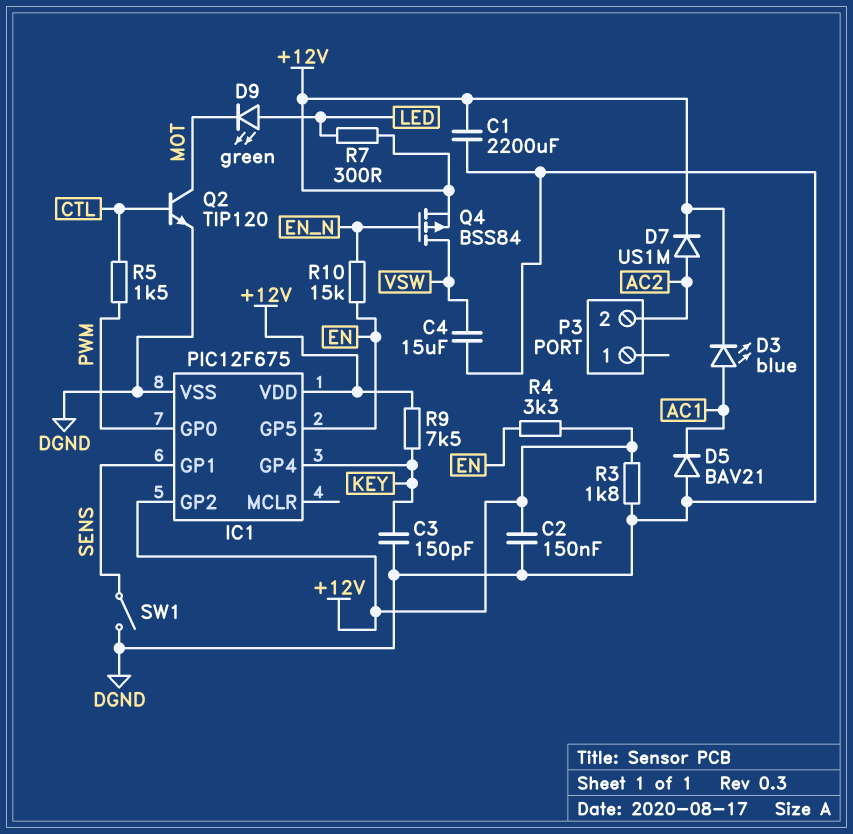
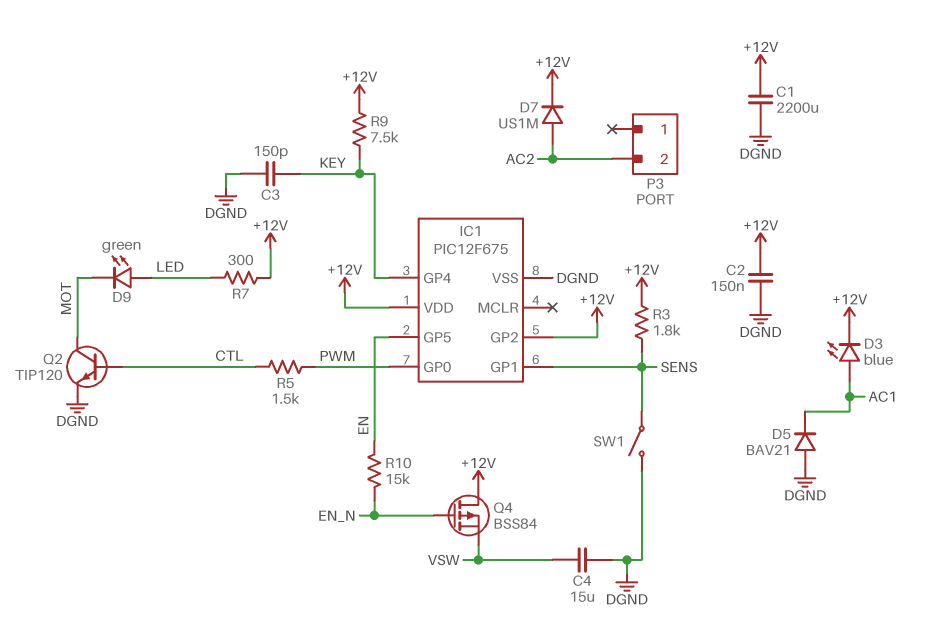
Q4: PMOS BSS84 (G EN_N, D VSW, S +12V) -> PMOS BSS84 (G EN_N, D +12V, S VSW)
R3: 1.8k (+12V, DGND) -> 1.8k (+12V, SENS)
R4: 3.3k (+12V, EN) -> none

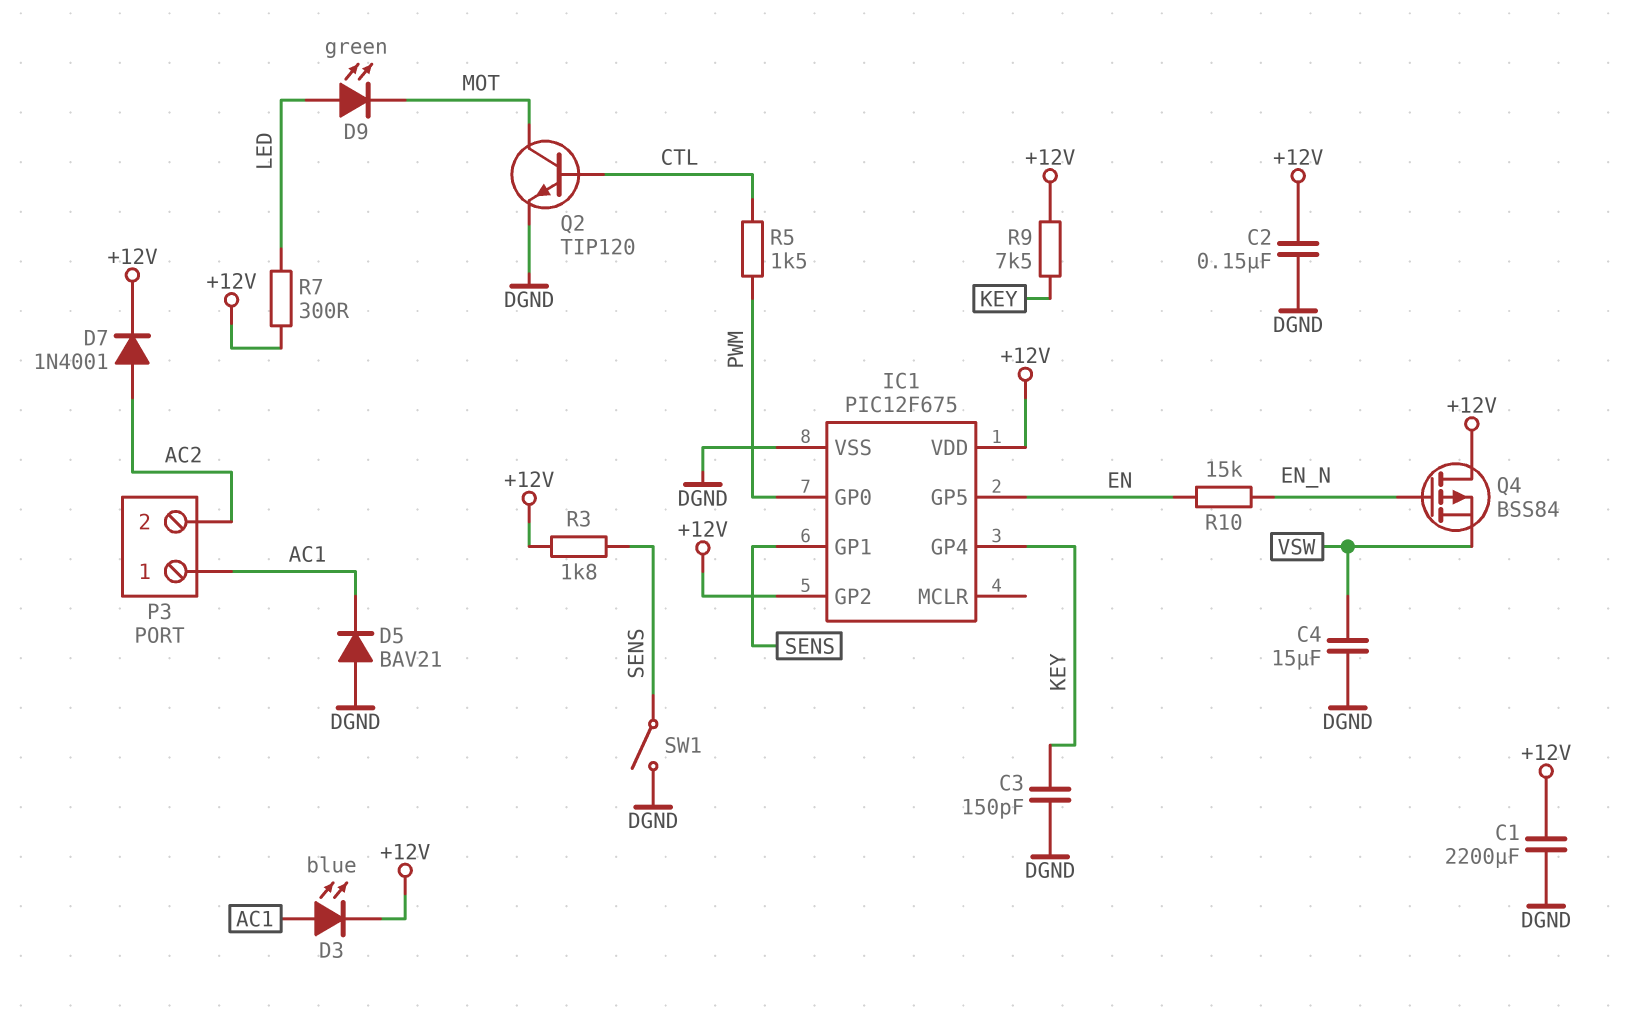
D7: diode US1M (A AC2, K +12V) -> diode 1N4001 (A AC2, K +12V)
P3 pin 1: none -> AC1

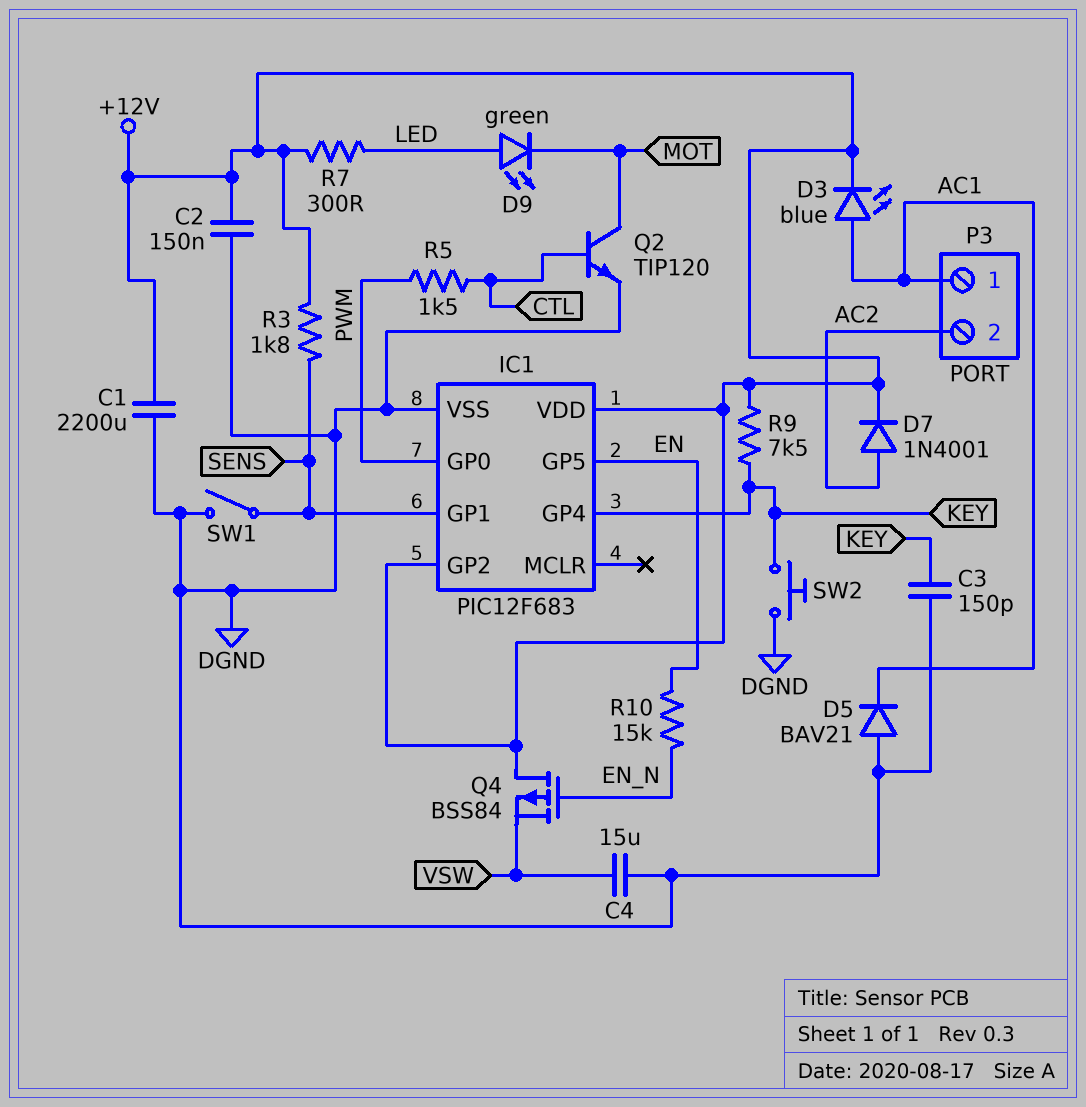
IC1: PIC12F675 -> PIC12F683
SW2: none -> button (DGND, KEY)

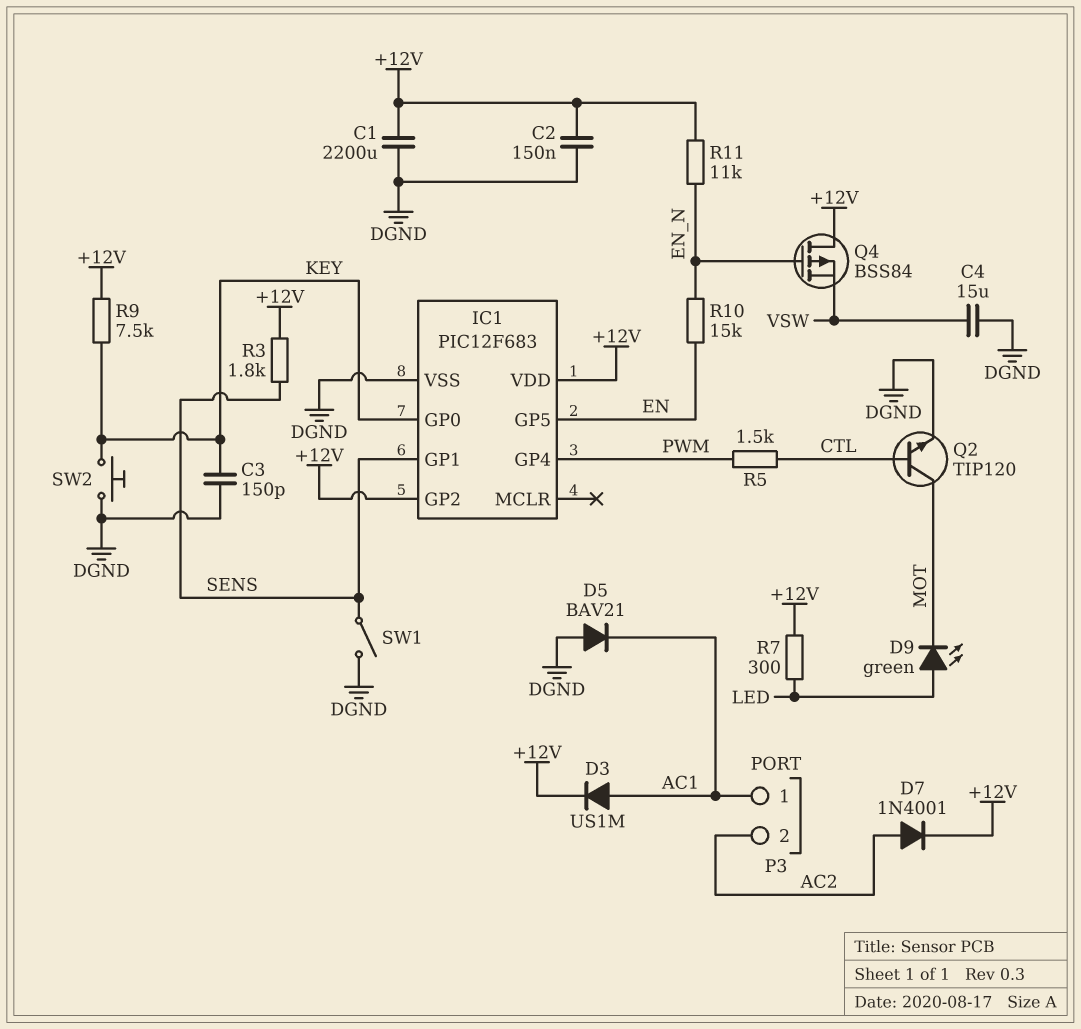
D3: LED blue (A AC1, K +12V) -> diode US1M (A AC1, K +12V)
IC1 pin GP0: PWM -> KEY
IC1 pin GP4: KEY -> PWM
R11: none -> 11k (+12V, EN_N)

